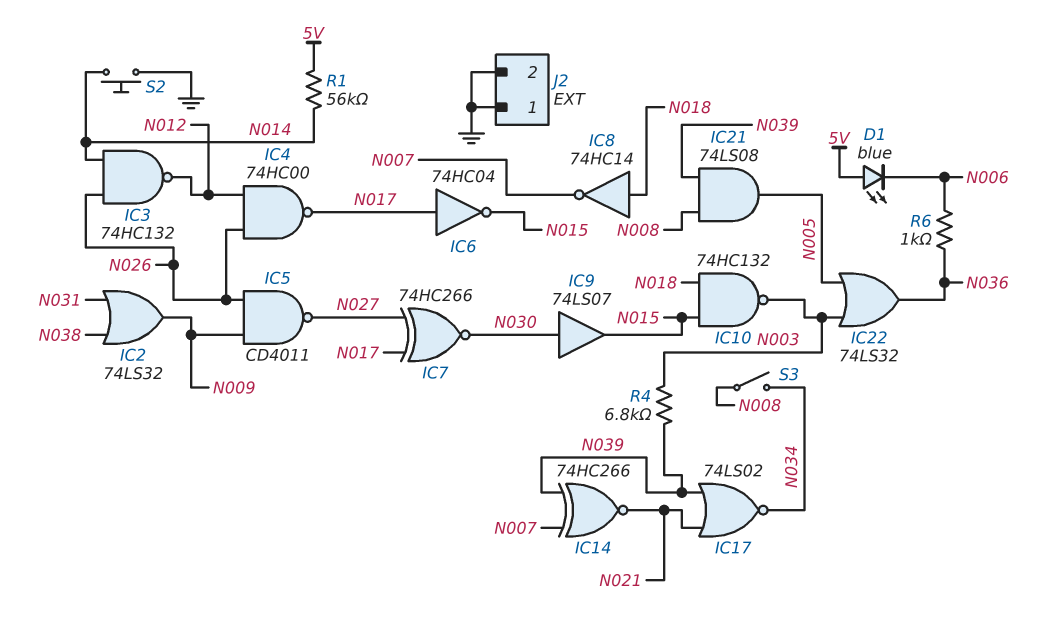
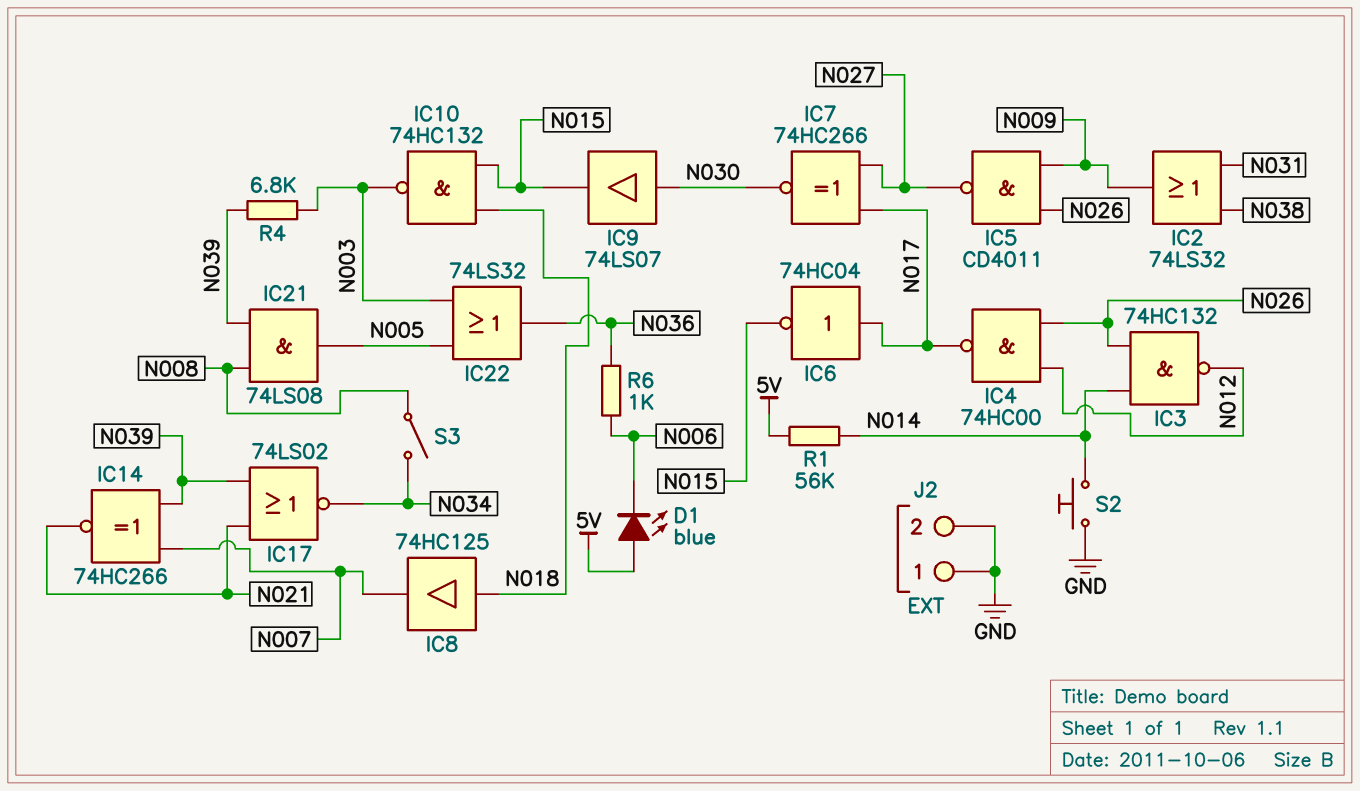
IC8: NOT 74HC14 (in N018, out N007) -> buffer 74HC125 (in N018, out N007)

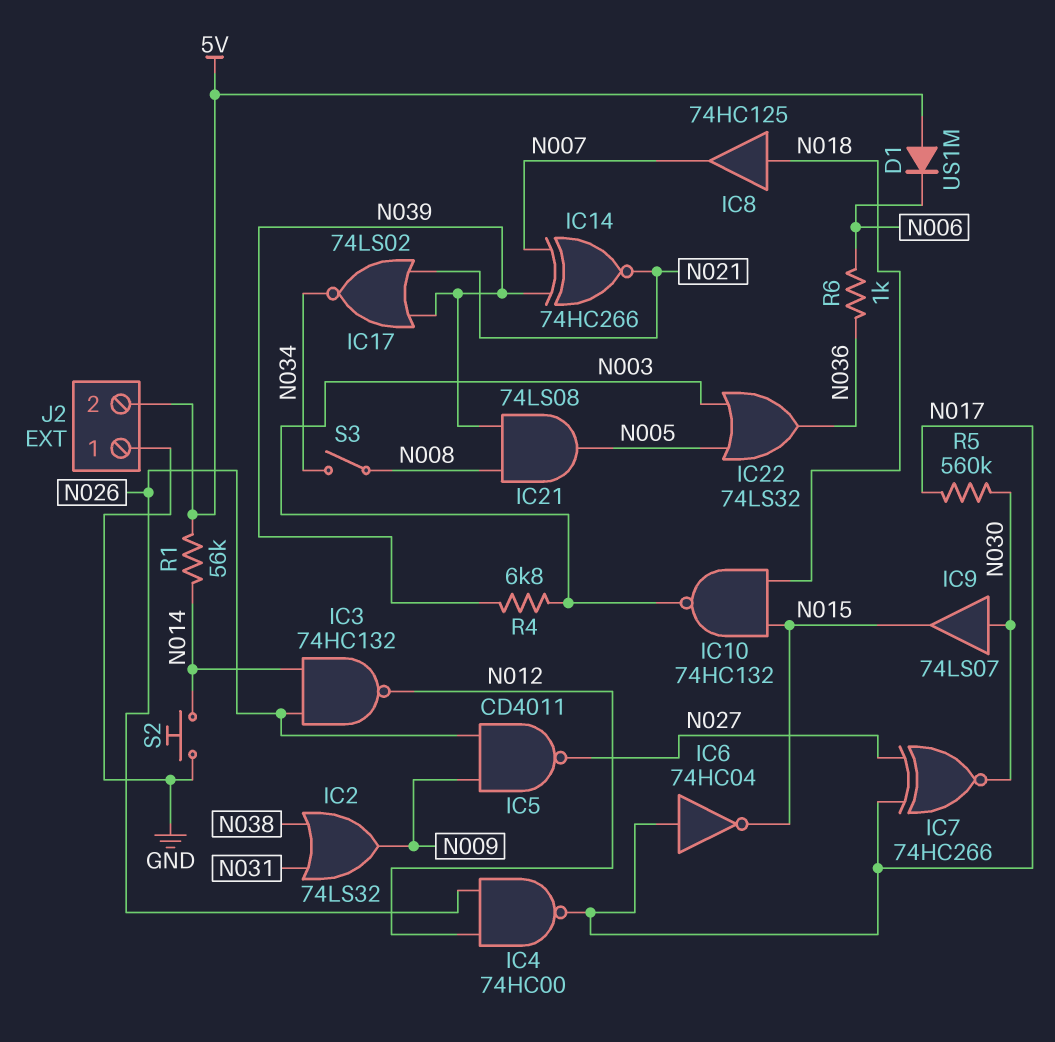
D1: LED blue (A 5V, K N006) -> diode US1M (A 5V, K N006)
J2 pin 2: GND -> 5V
R5: none -> 560k (N017, N030)

